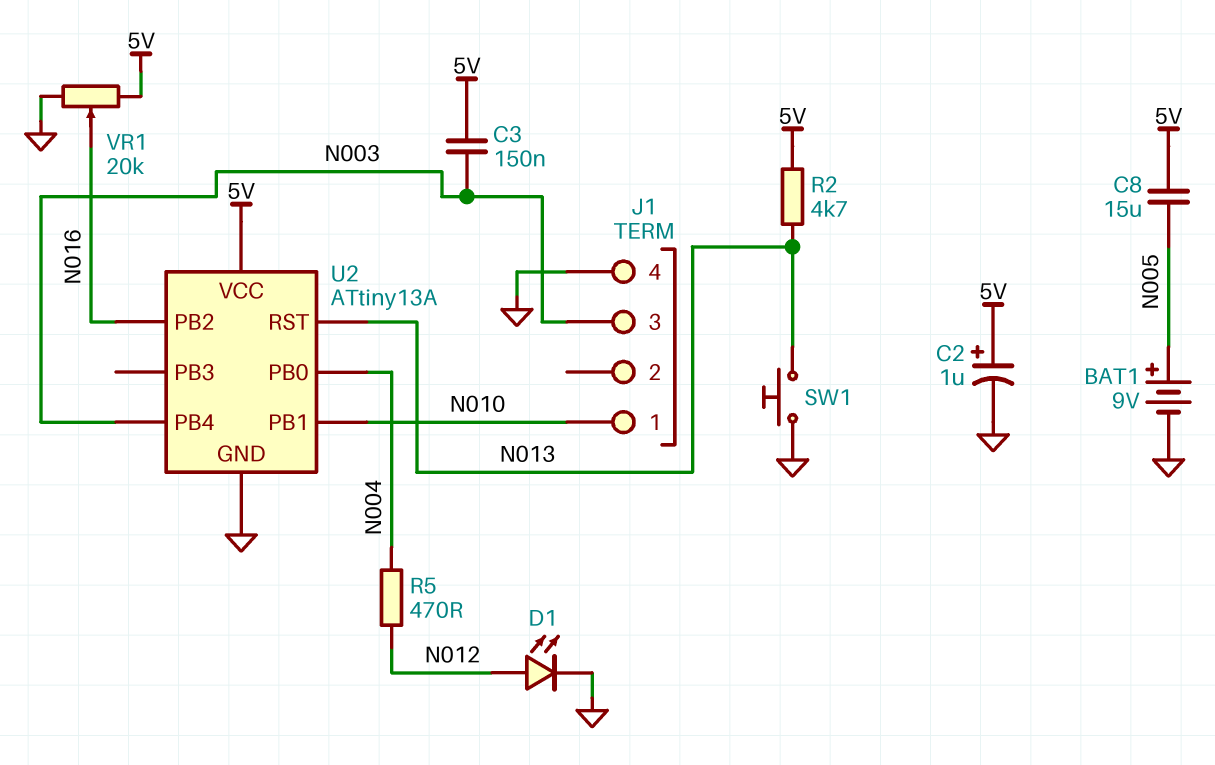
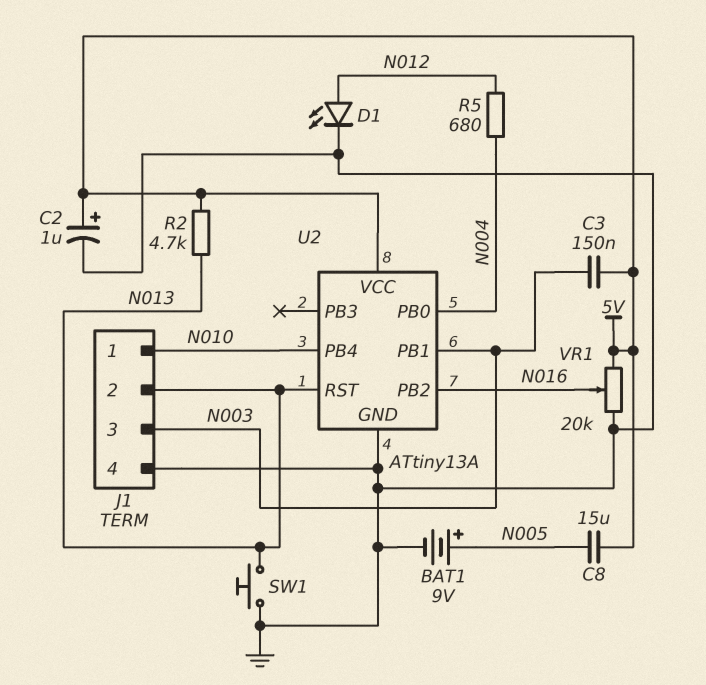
J1 pin 2: none -> N013
R5: 470 (N004, N012) -> 680 (N004, N012)
U2 pin PB1: N010 -> N003
U2 pin PB4: N003 -> N010

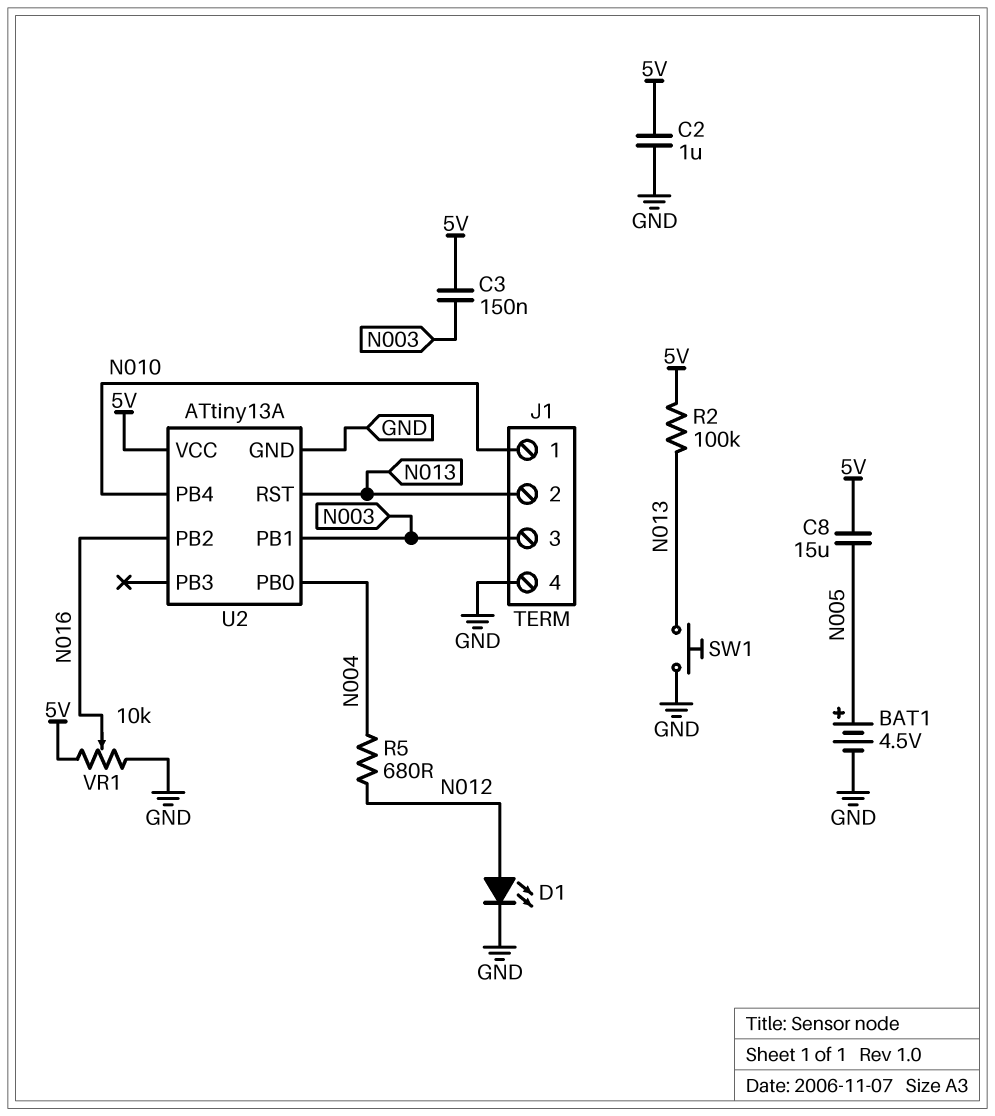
BAT1: 9V (plus N005, minus GND) -> 4.5V (plus N005, minus GND)
C2: 1uF (plus 5V, minus GND) -> 1uF (5V, GND)
R2: 4.7k (5V, N013) -> 100k (5V, N013)
VR1: 20k (5V, GND, wiper N016) -> 10k (5V, GND, wiper N016)

